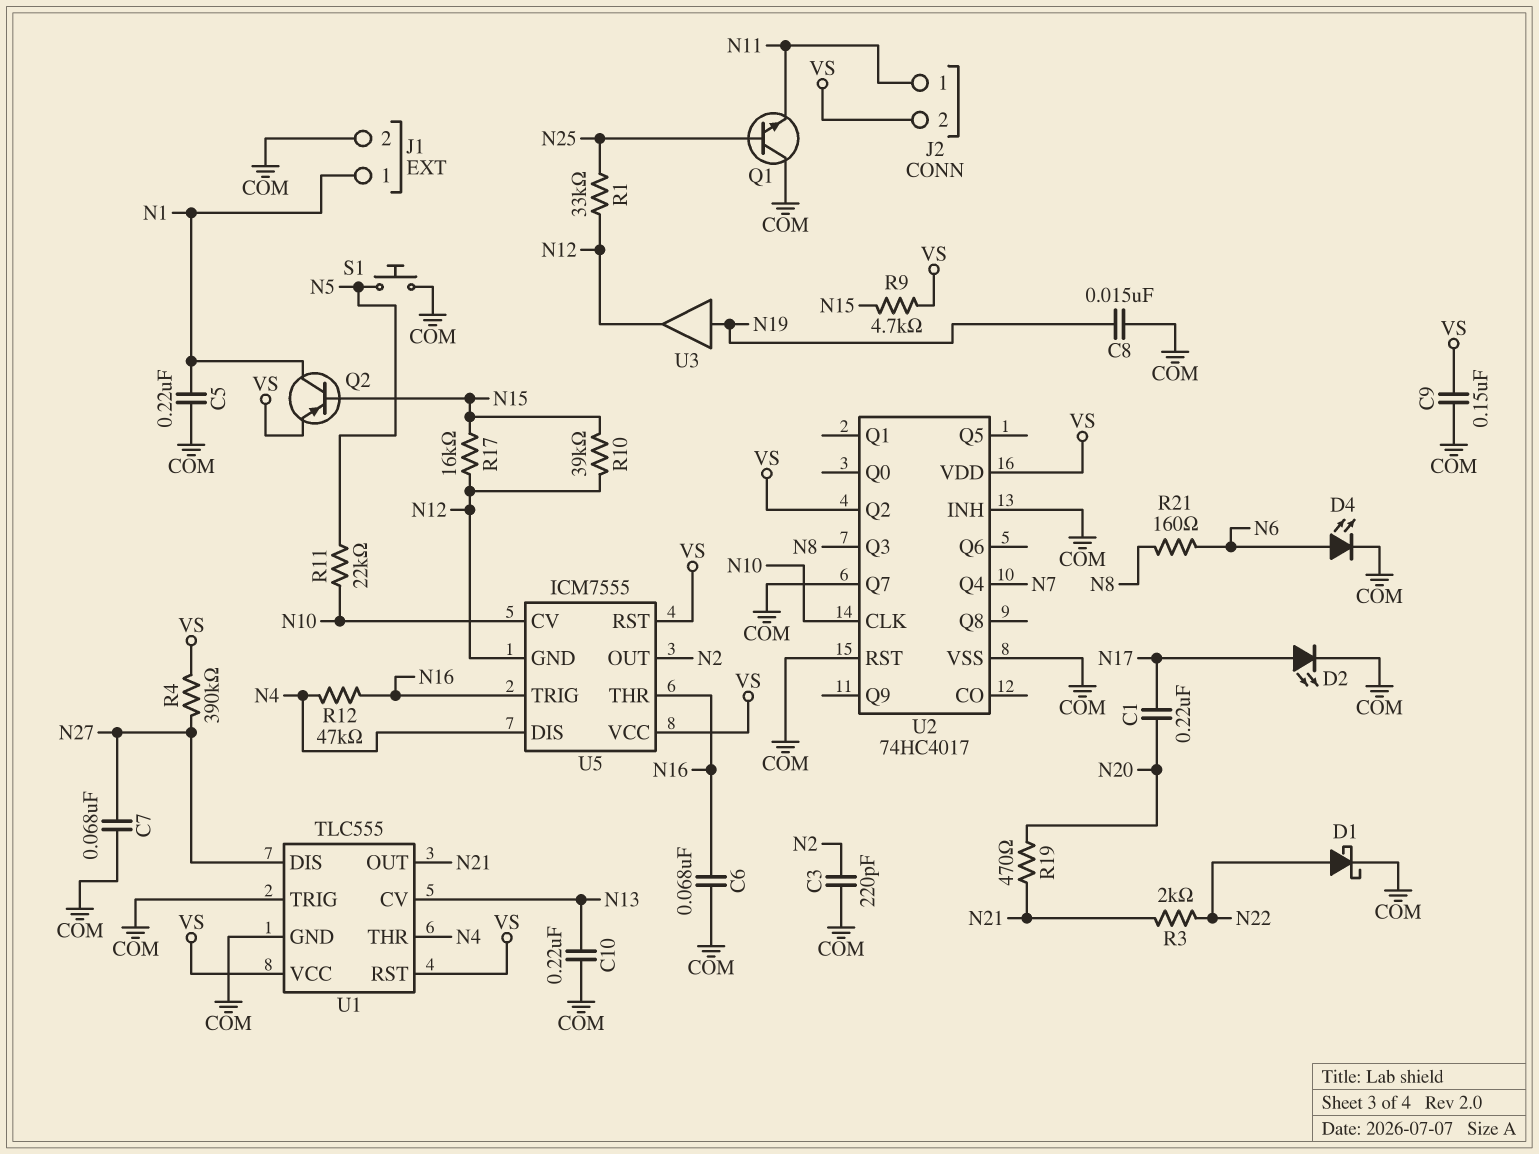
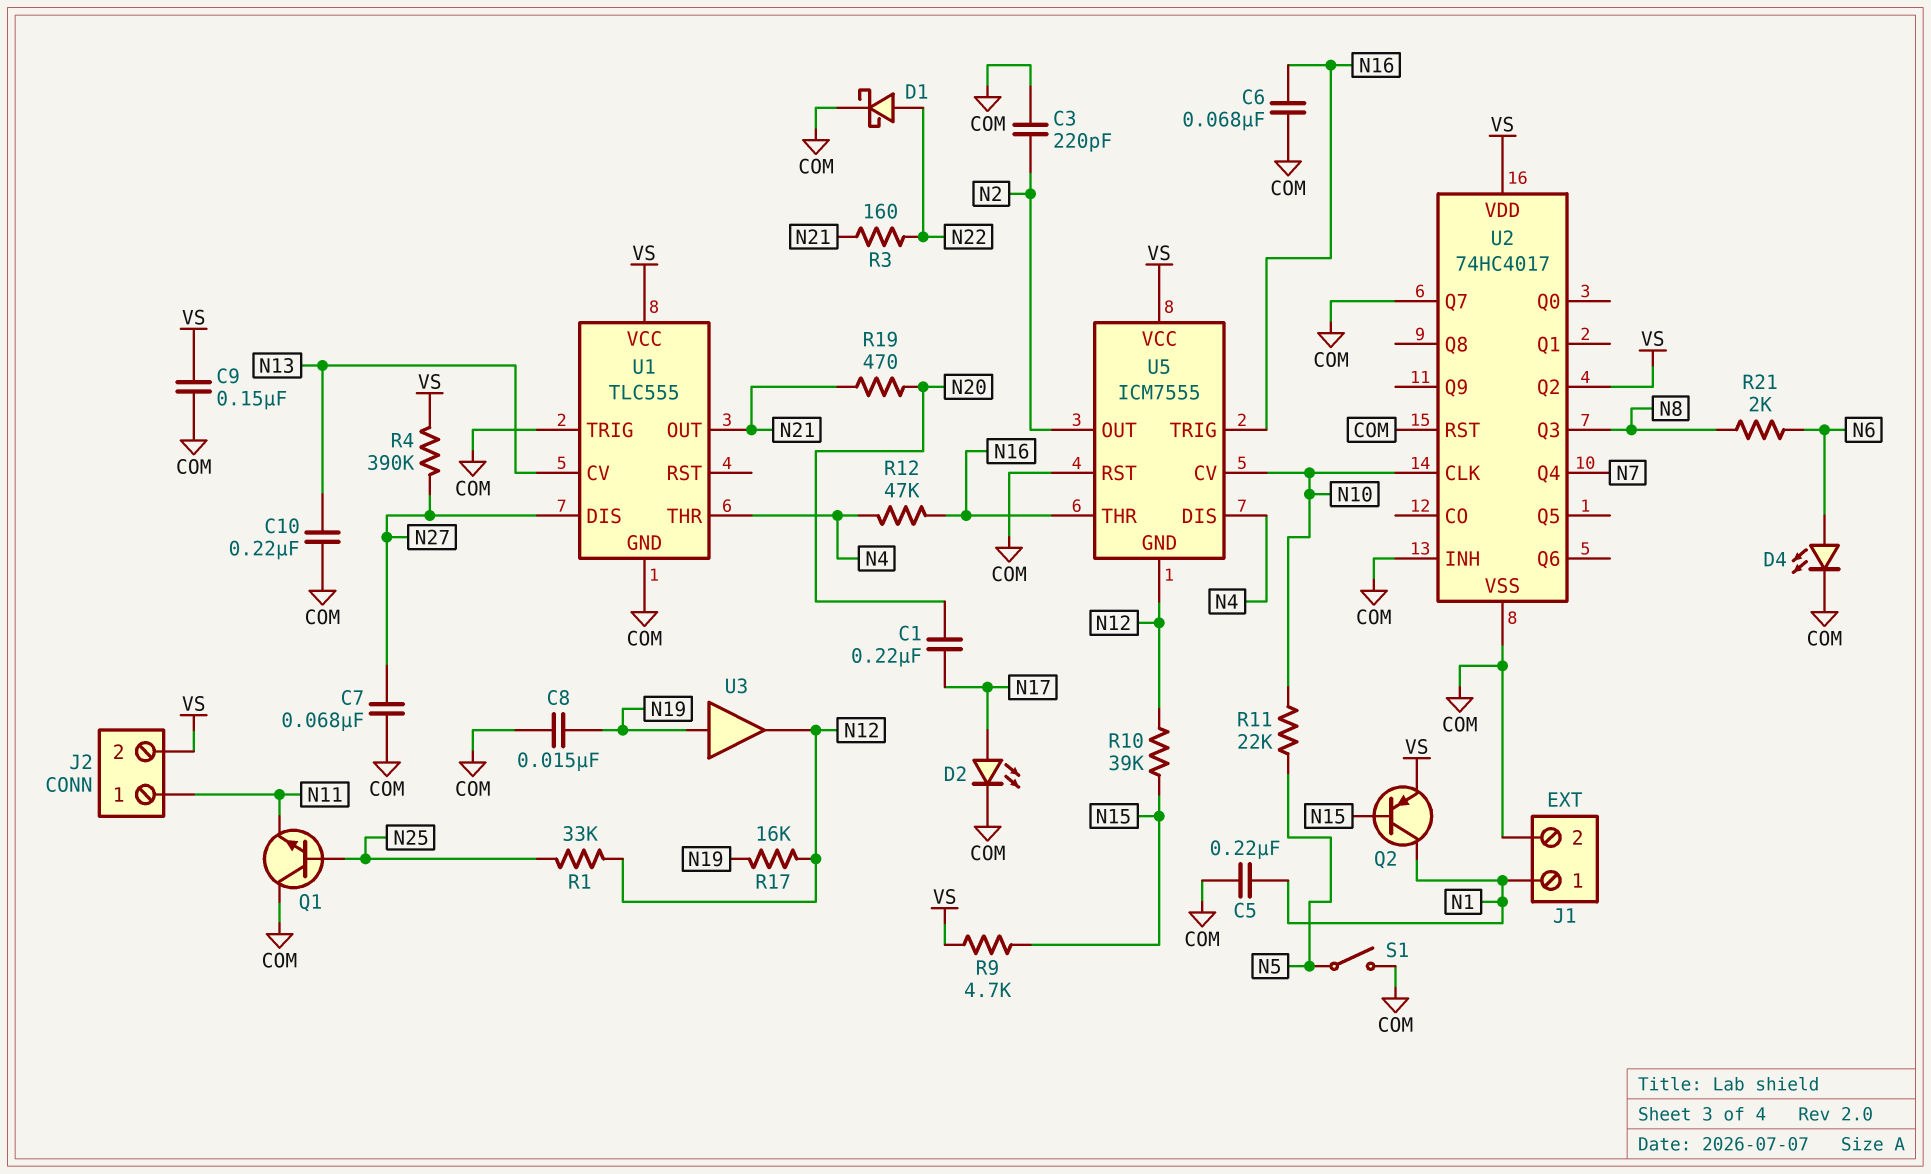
R3: 2k (N21, N22) -> 160 (N21, N22)
R17: 16k (N12, N15) -> 16k (N12, N19)
R21: 160 (N6, N8) -> 2k (N6, N8)
S1: button (COM, N5) -> switch (COM, N5)
U1 pin RST: VS -> none
U5 pin RST: VS -> COM

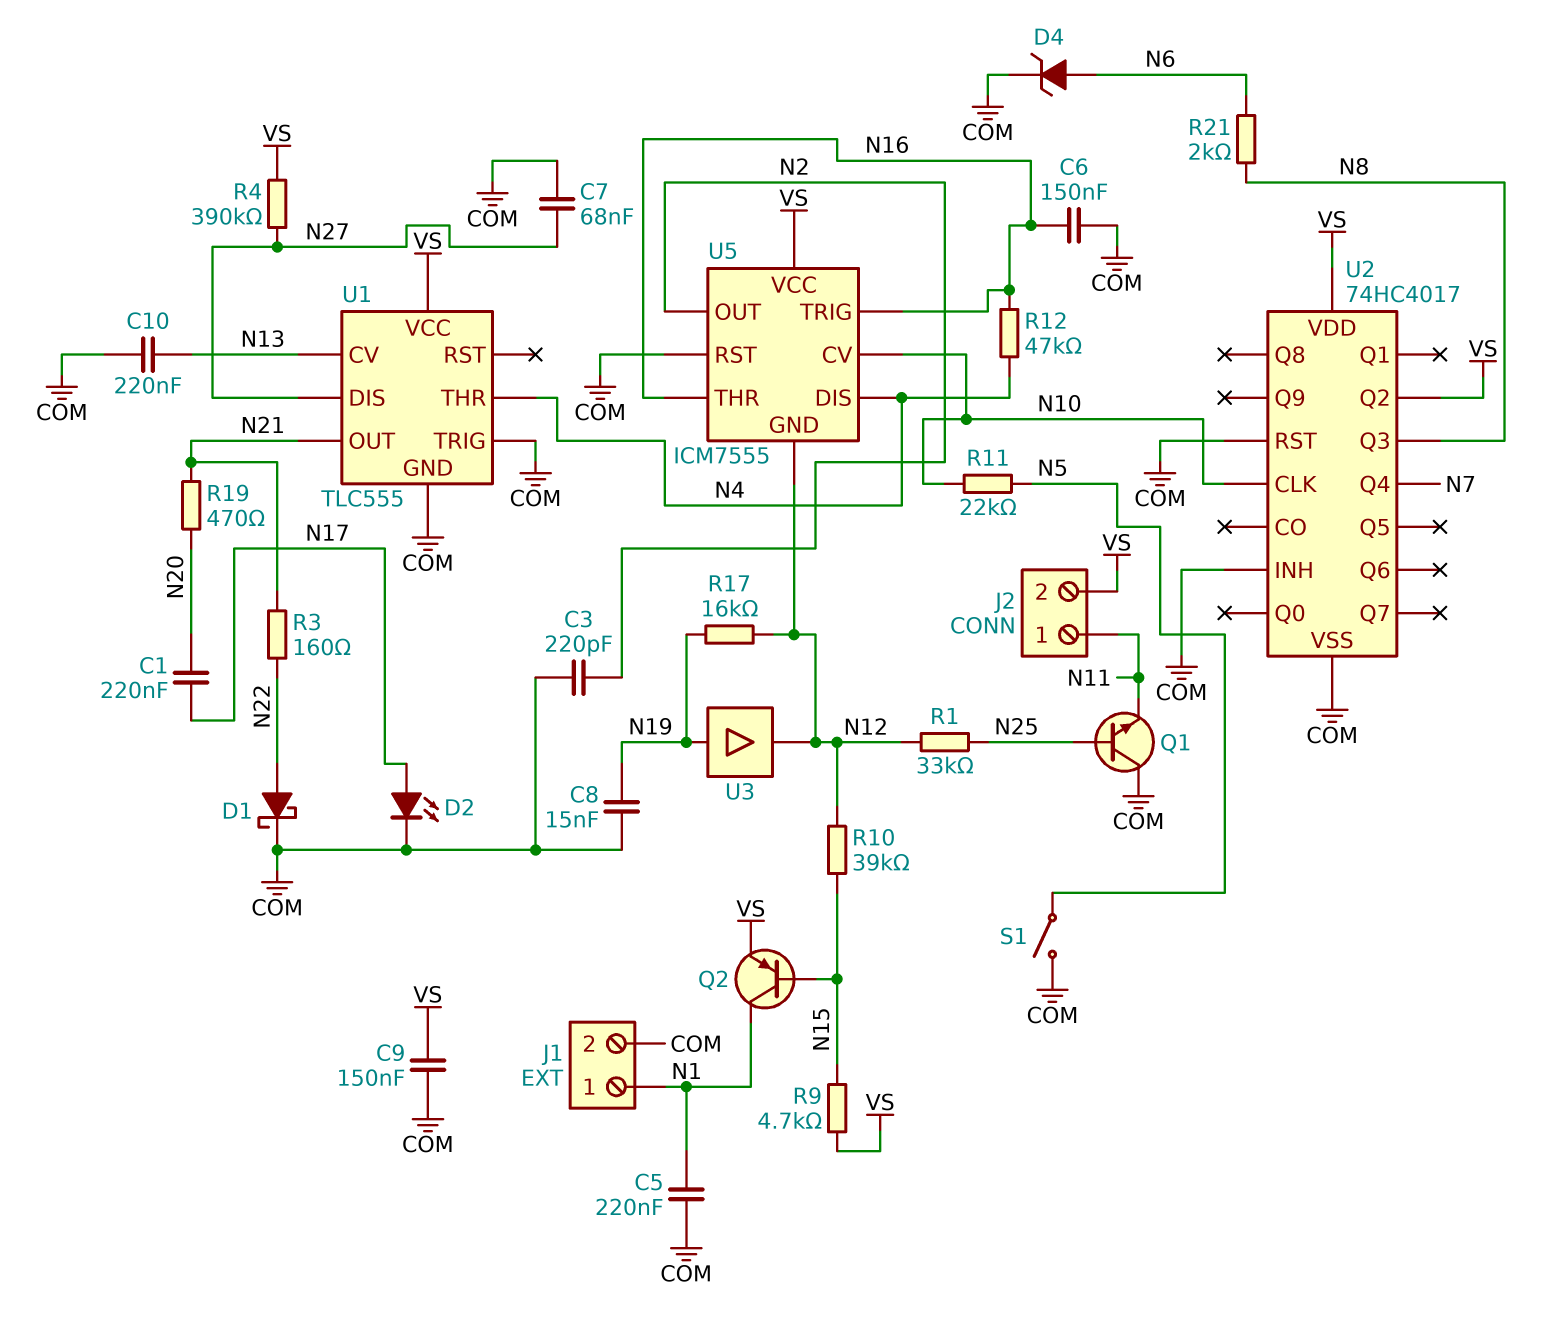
C6: 68nF (COM, N16) -> 150nF (COM, N16)
D4: LED (A N6, K COM) -> zener (A N6, K COM)
U2 pin Q7: COM -> none

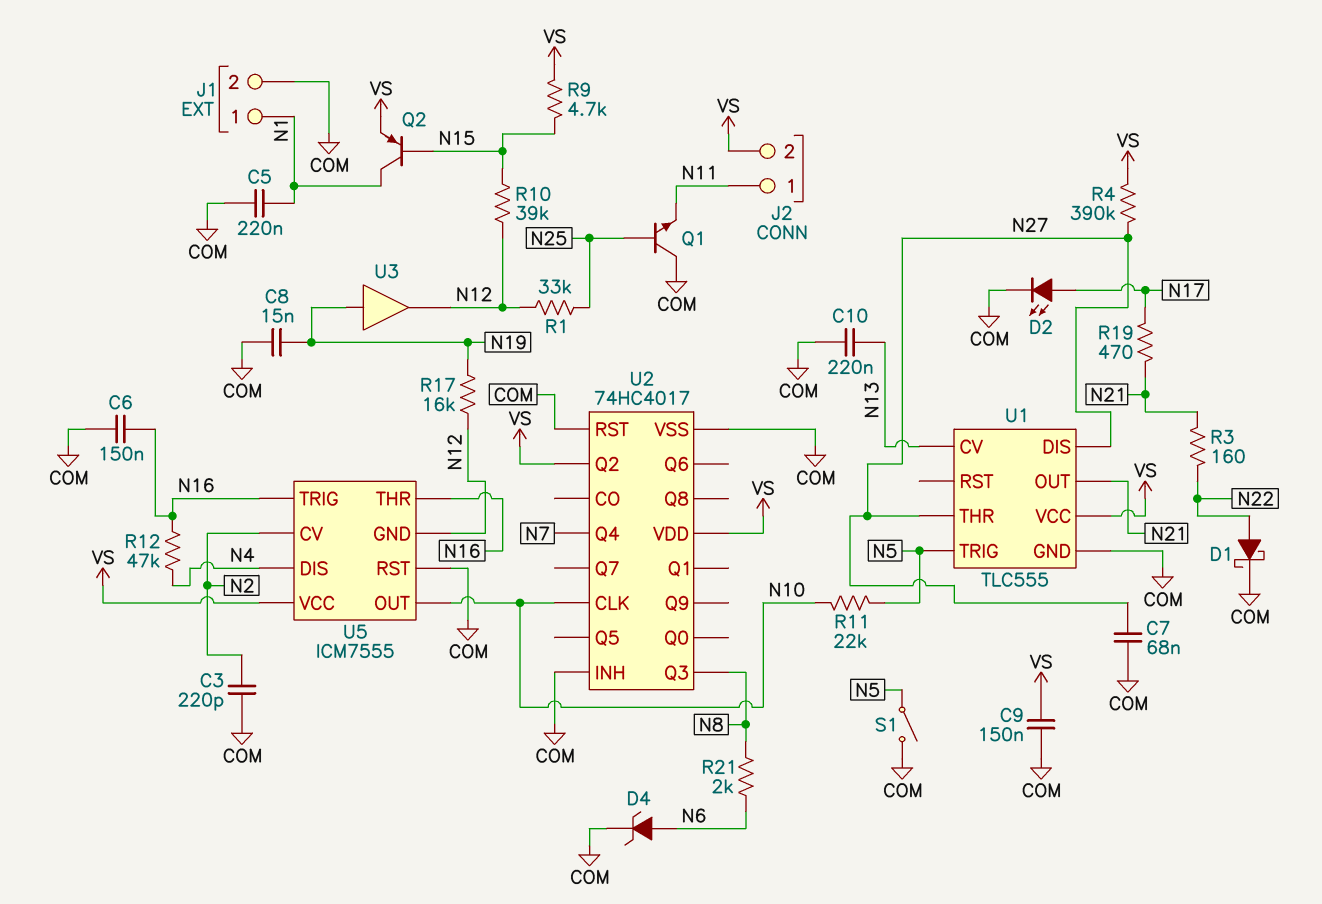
C1: 220nF (N17, N20) -> none
R19: 470 (N20, N21) -> 470 (N17, N21)
U1 pin THR: N4 -> N27
U1 pin TRIG: COM -> N5
U5 pin CV: N10 -> N2
U5 pin OUT: N2 -> N10

